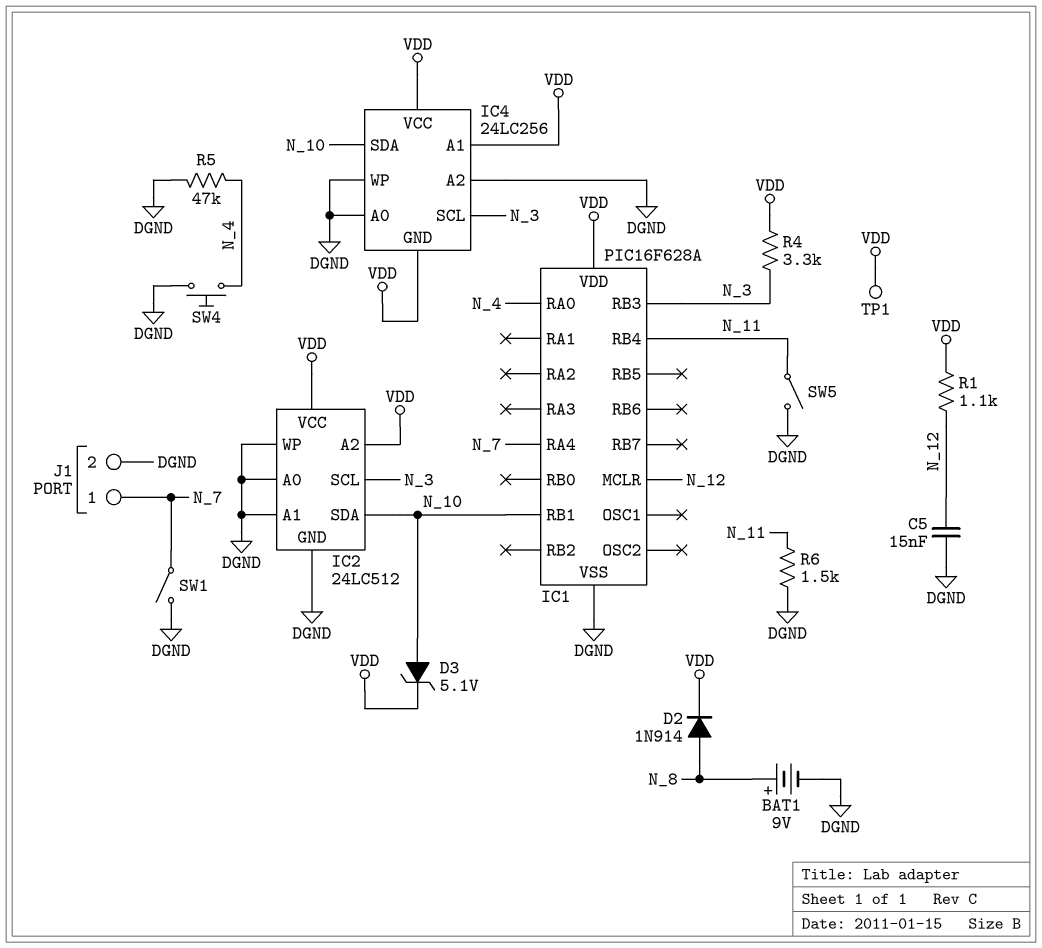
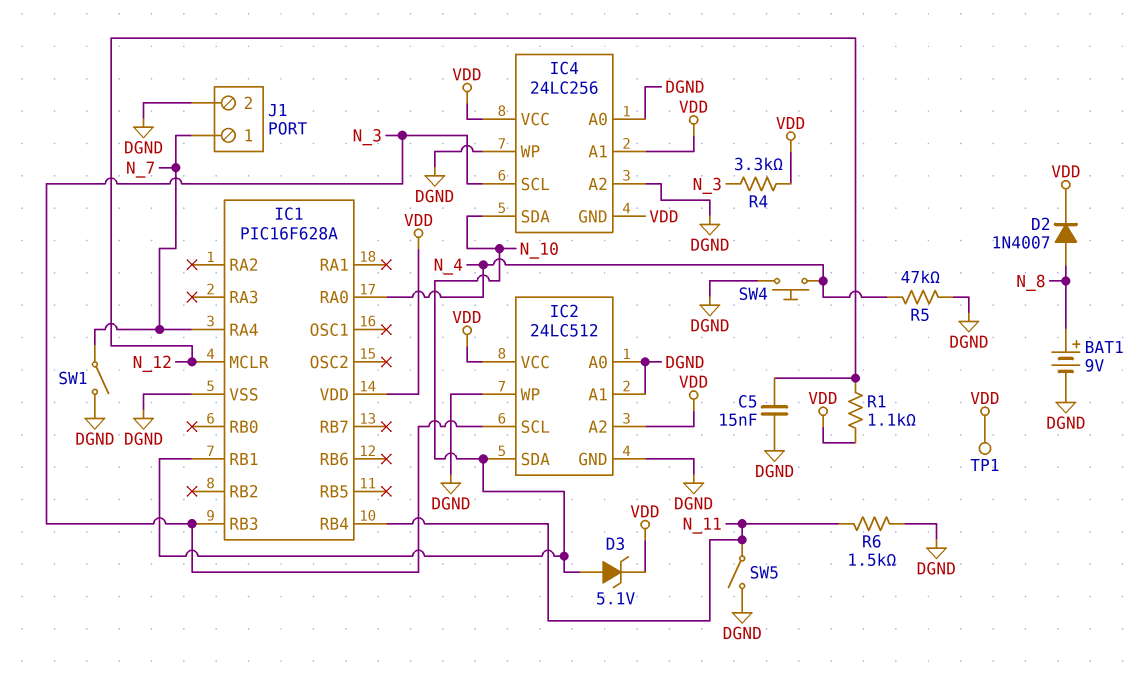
D2: diode 1N914 (A N_8, K VDD) -> diode 1N4007 (A N_8, K VDD)

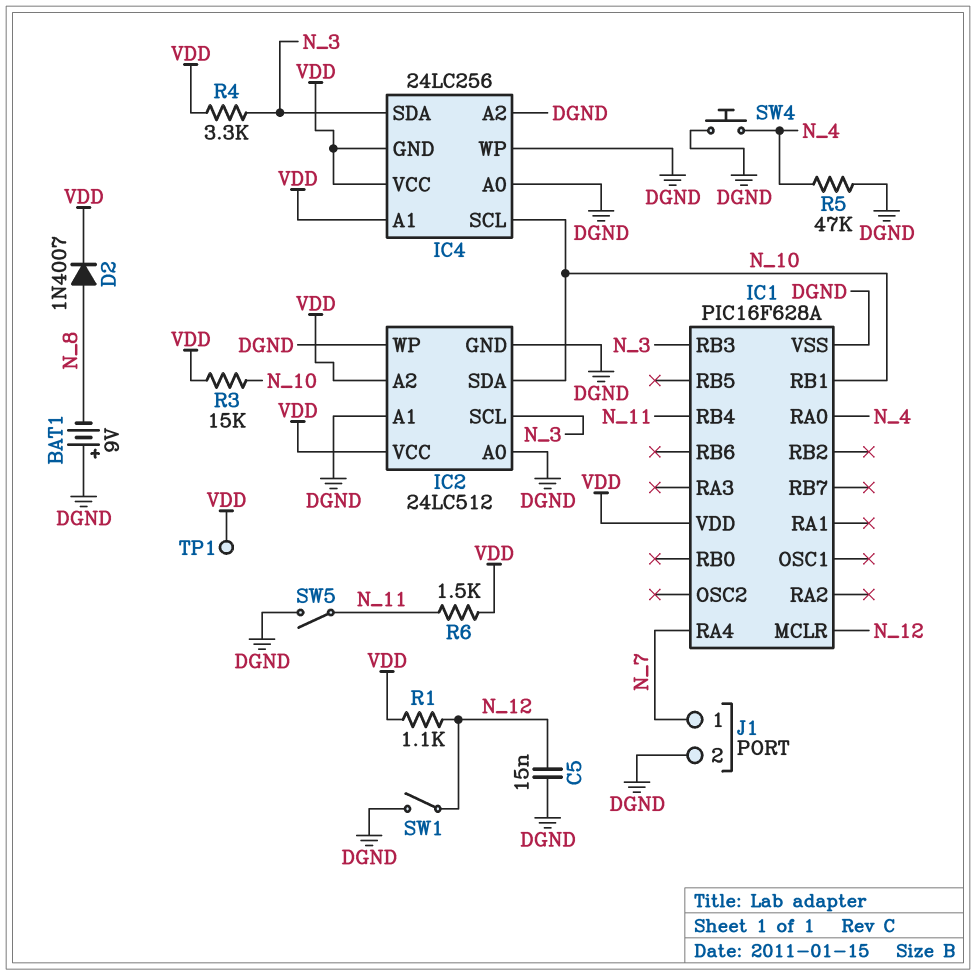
BAT1: 9V (plus N_8, minus DGND) -> 9V (plus DGND, minus N_8)
D3: zener 5.1V (A N_10, K VDD) -> none
IC4 pin SCL: N_3 -> N_10
IC4 pin SDA: N_10 -> N_3
R3: none -> 15k (N_10, VDD)
R6: 1.5k (DGND, N_11) -> 1.5k (N_11, VDD)
SW1: switch (DGND, N_7) -> switch (DGND, N_12)

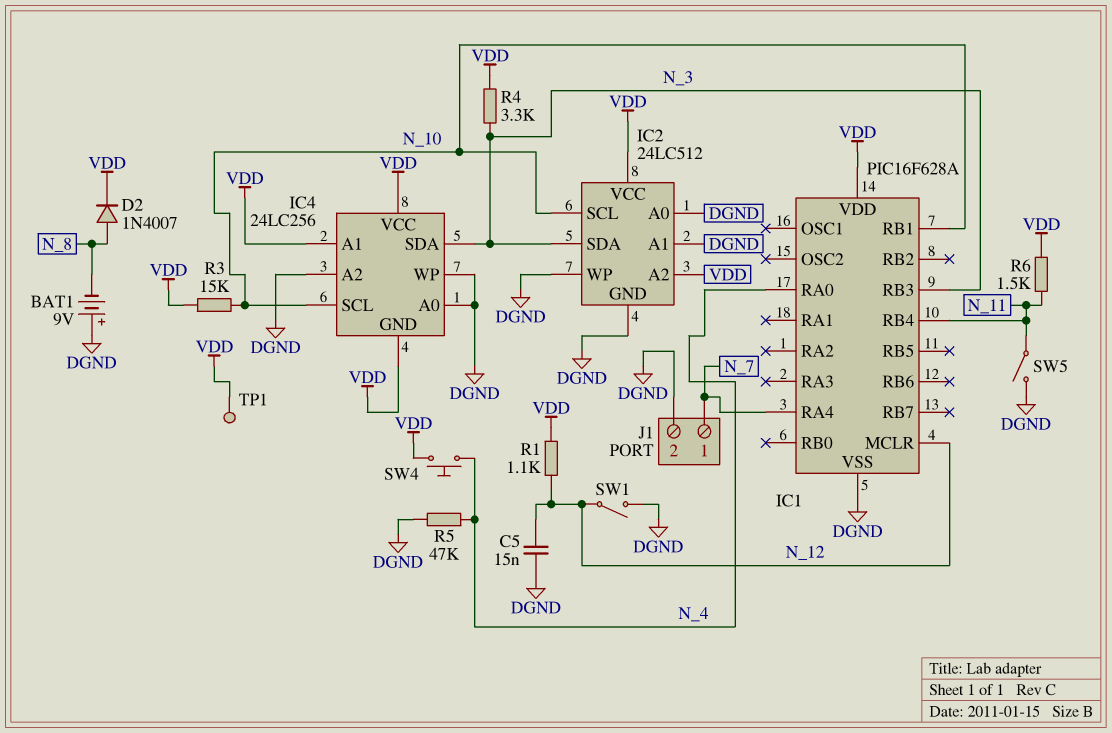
IC2 pin SCL: N_3 -> N_10
IC2 pin SDA: N_10 -> N_3
SW4: button (DGND, N_4) -> button (N_4, VDD)

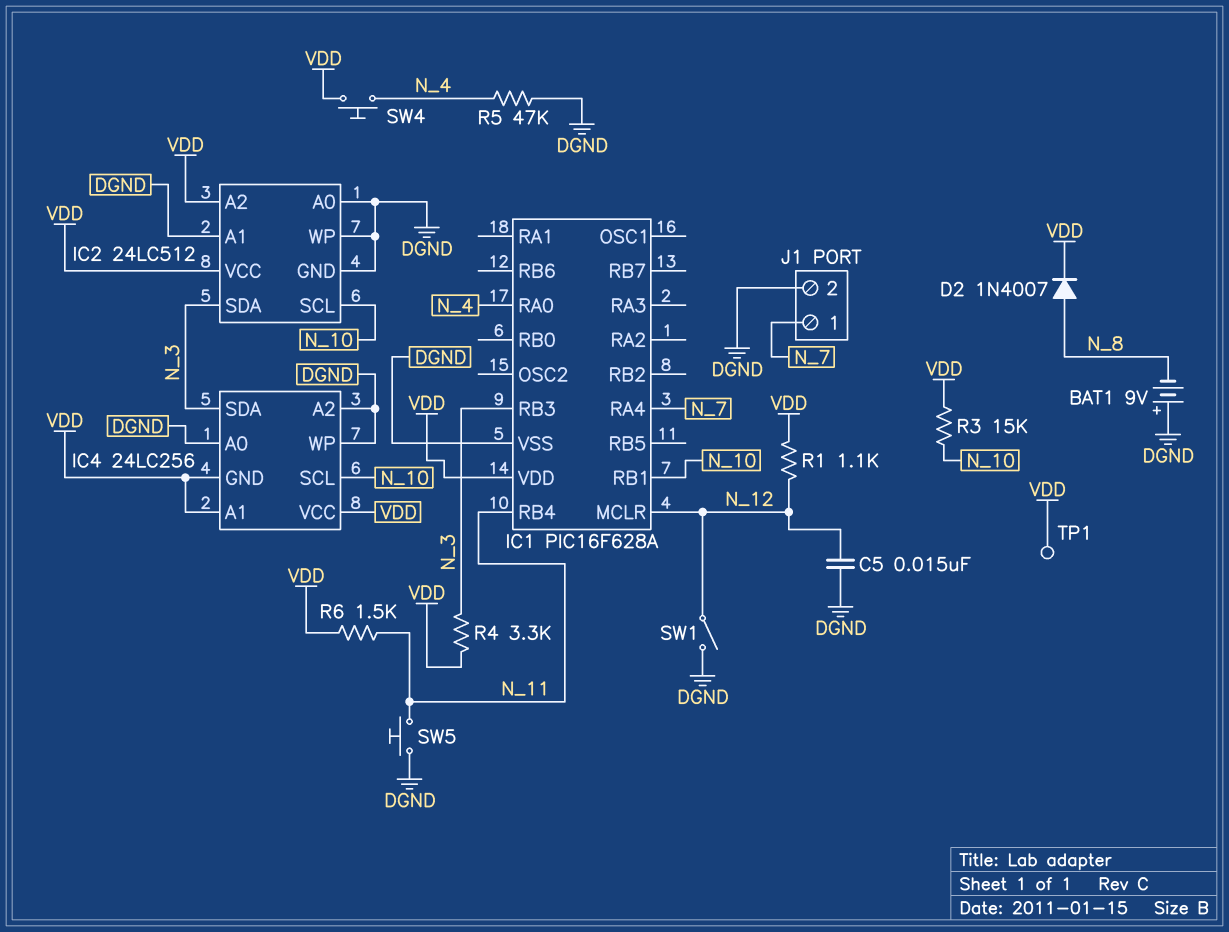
SW5: switch (DGND, N_11) -> button (DGND, N_11)

